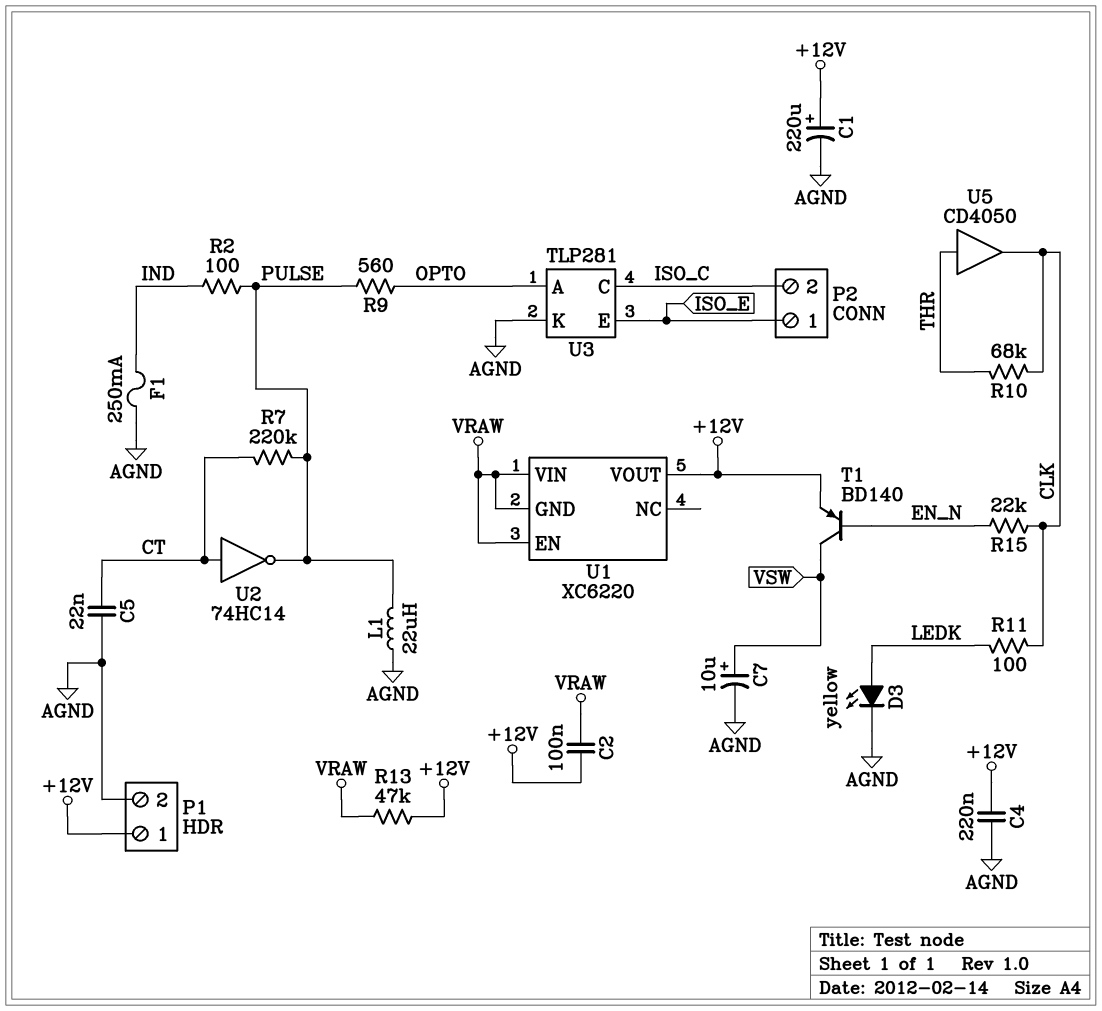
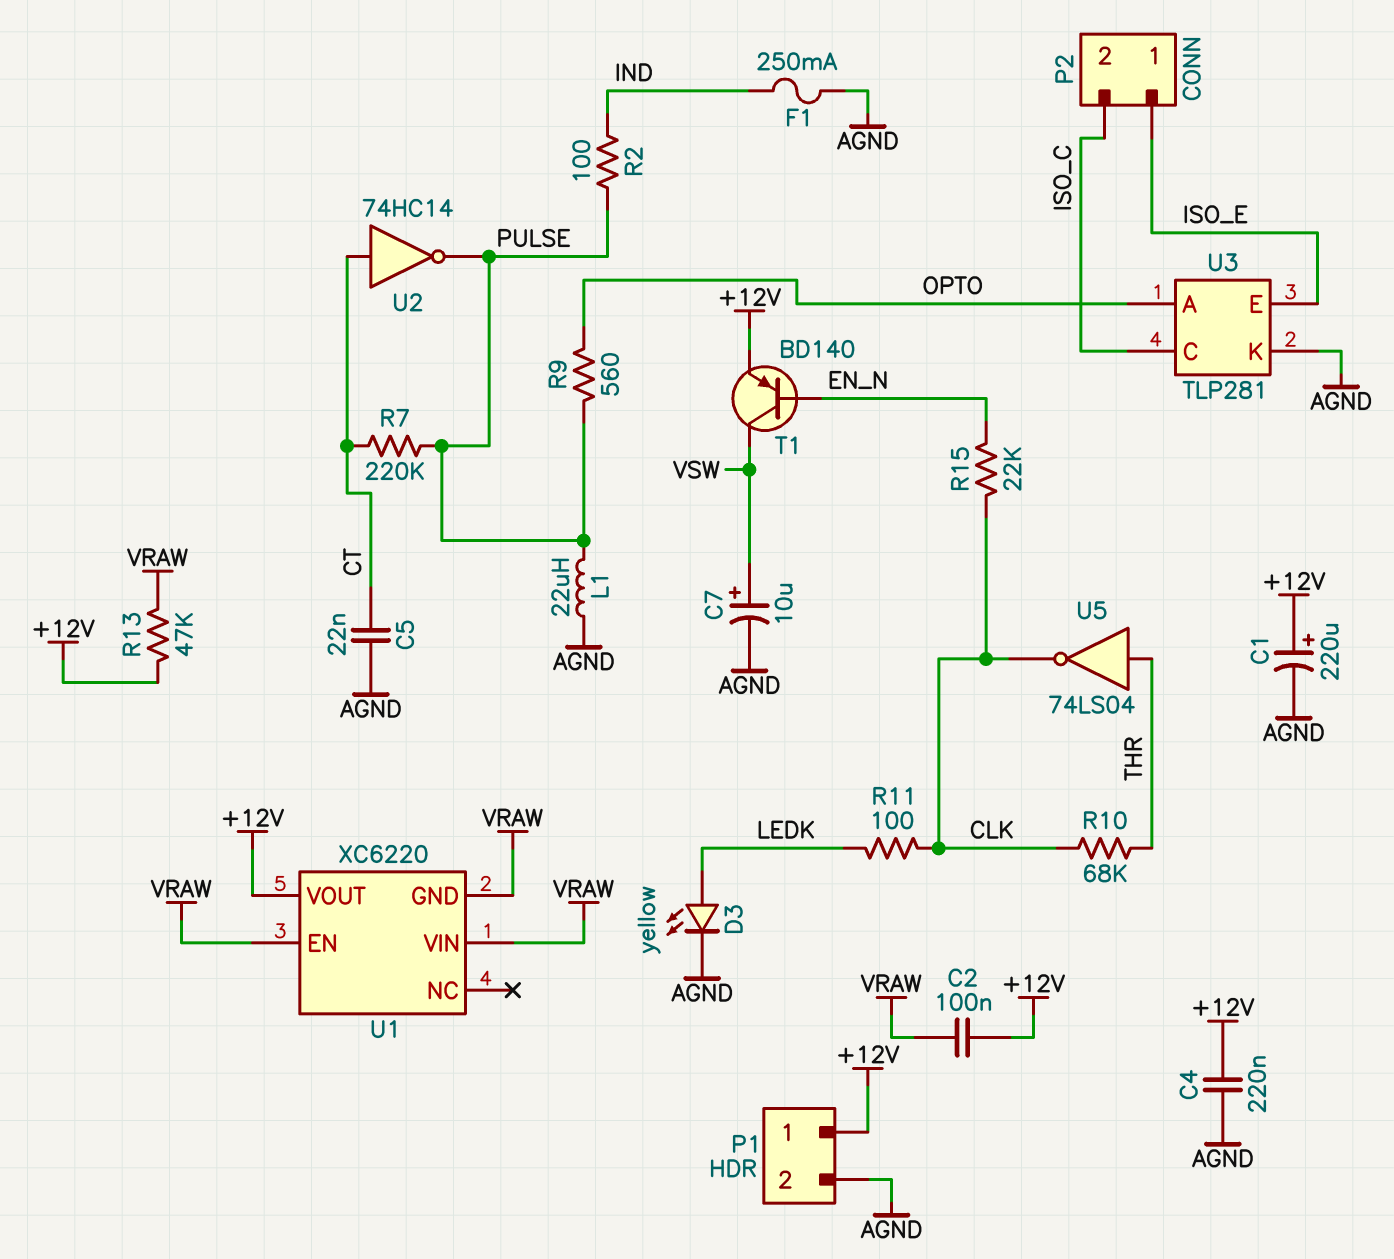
U5: buffer CD4050 (in THR, out CLK) -> NOT 74LS04 (in THR, out CLK)

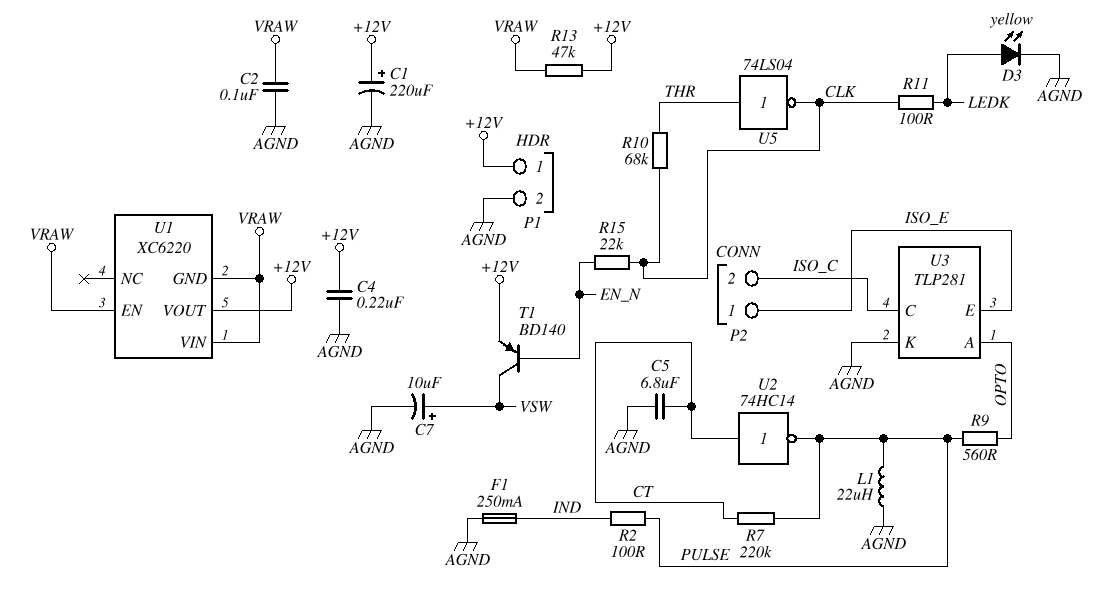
C2: 100nF (+12V, VRAW) -> 100nF (AGND, VRAW)
C5: 22nF (AGND, CT) -> 6.8uF (AGND, CT)

